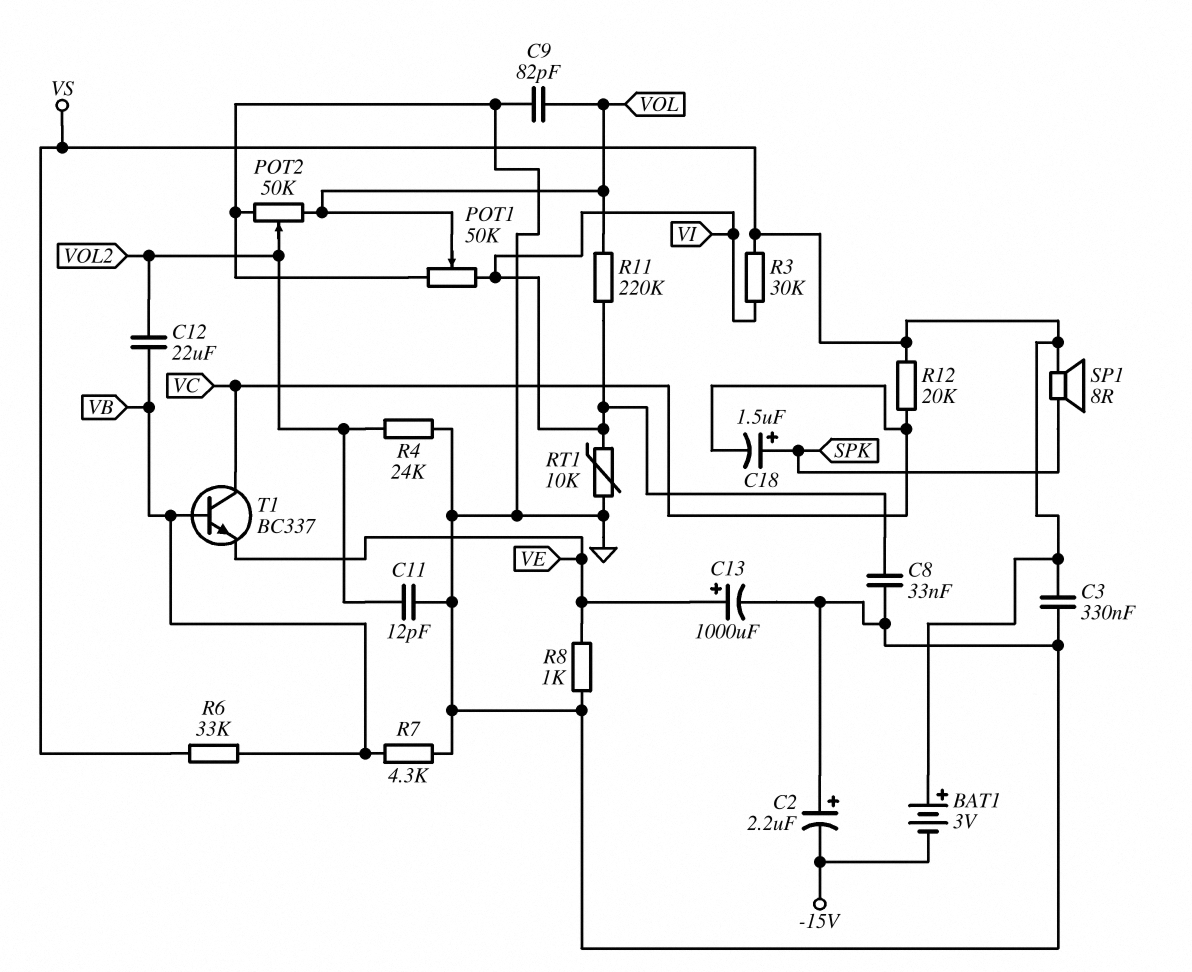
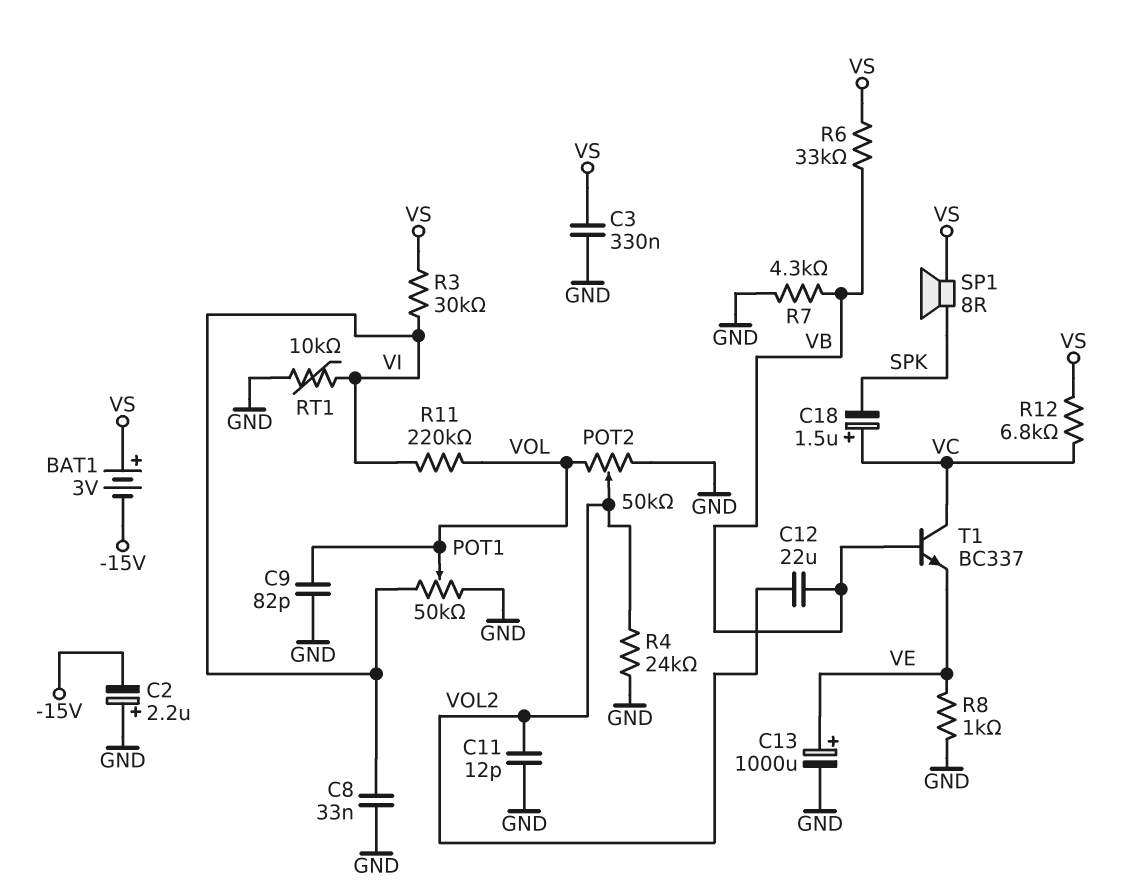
C18: 1.5uF (plus SPK, minus VC) -> 1.5uF (plus VC, minus SPK)
R12: 20k (VC, VS) -> 6.8k (VC, VS)

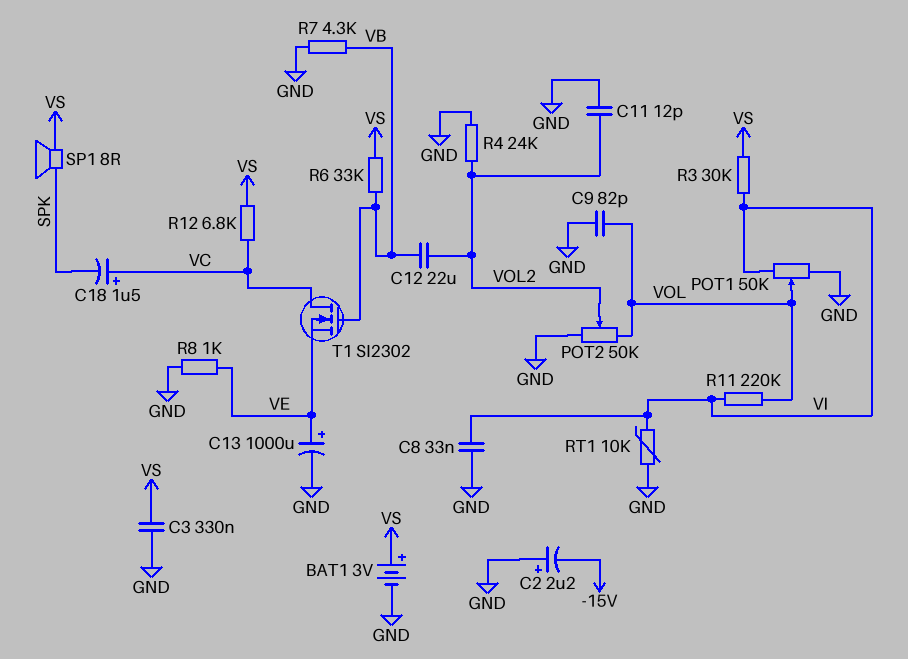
BAT1: 3V (plus VS, minus -15V) -> 3V (plus VS, minus GND)
T1: NPN BC337 (B VB, C VC, E VE) -> NMOS SI2302 (G VB, D VC, S VE)

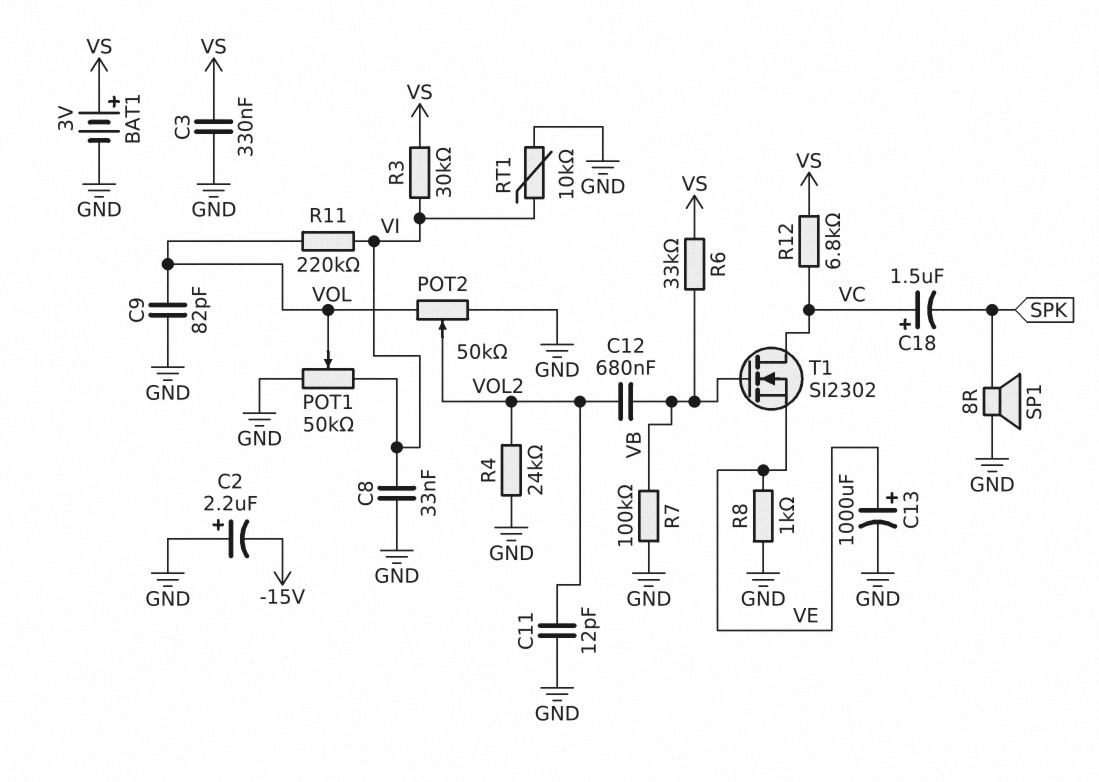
C12: 22uF (VB, VOL2) -> 680nF (VB, VOL2)
R7: 4.3k (GND, VB) -> 100k (GND, VB)
SP1: speaker 8R (SPK, VS) -> speaker 8R (GND, SPK)

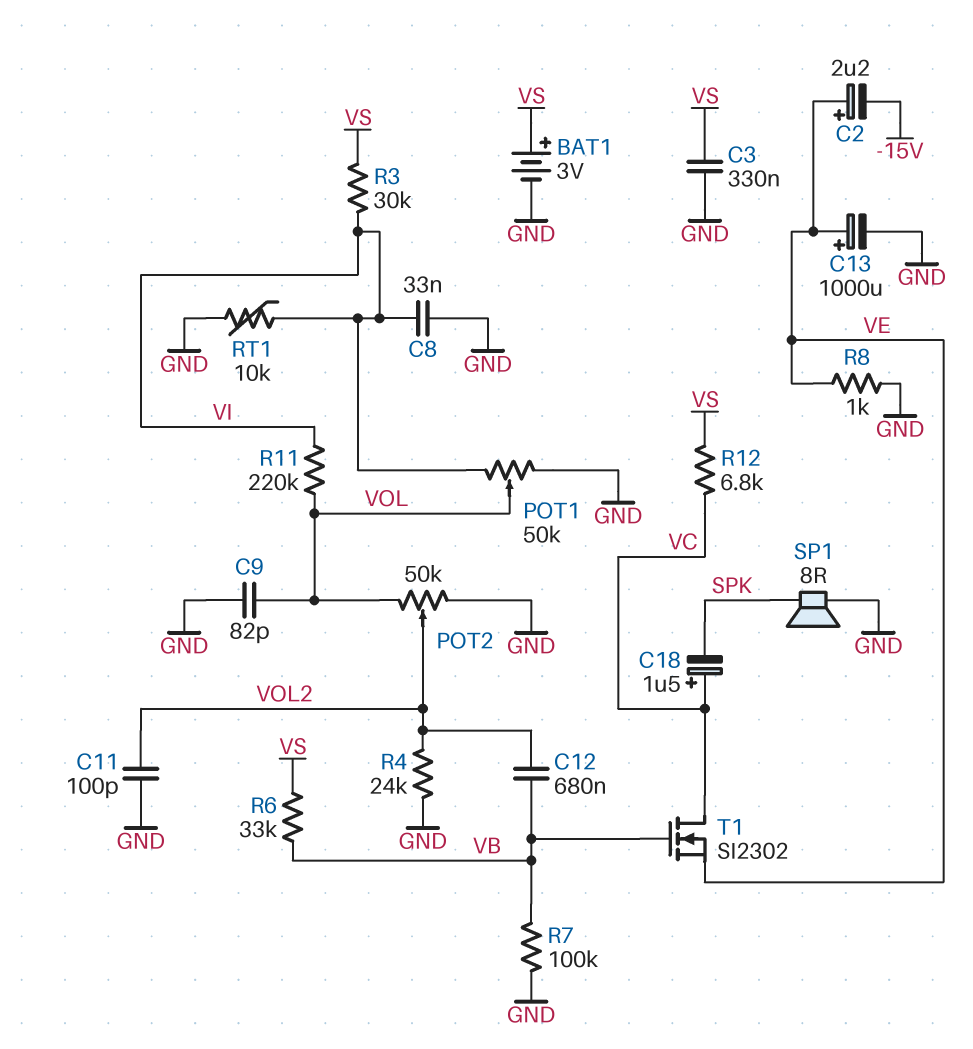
C2: 2.2uF (plus GND, minus -15V) -> 2.2uF (plus VE, minus -15V)
C11: 12pF (GND, VOL2) -> 100pF (GND, VOL2)

